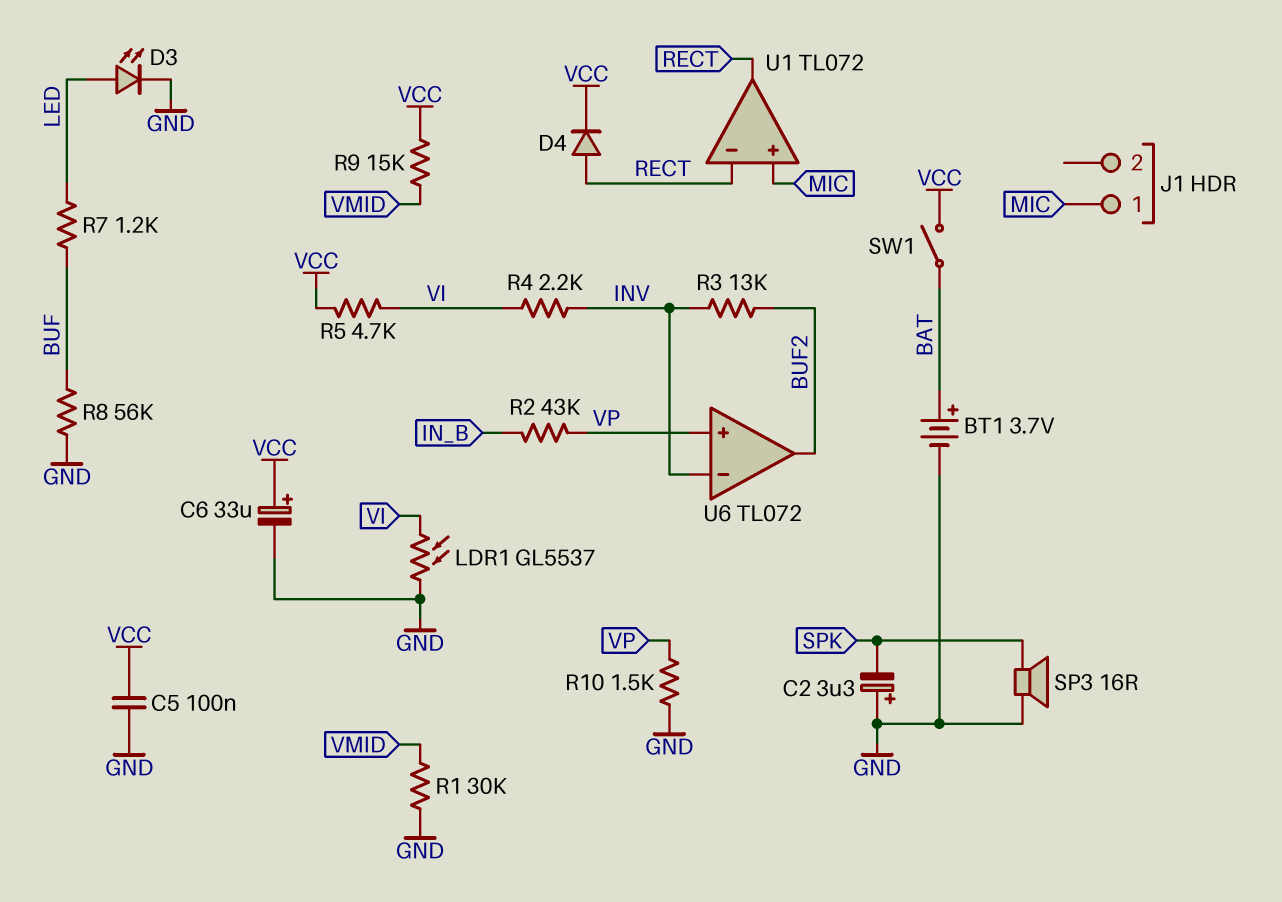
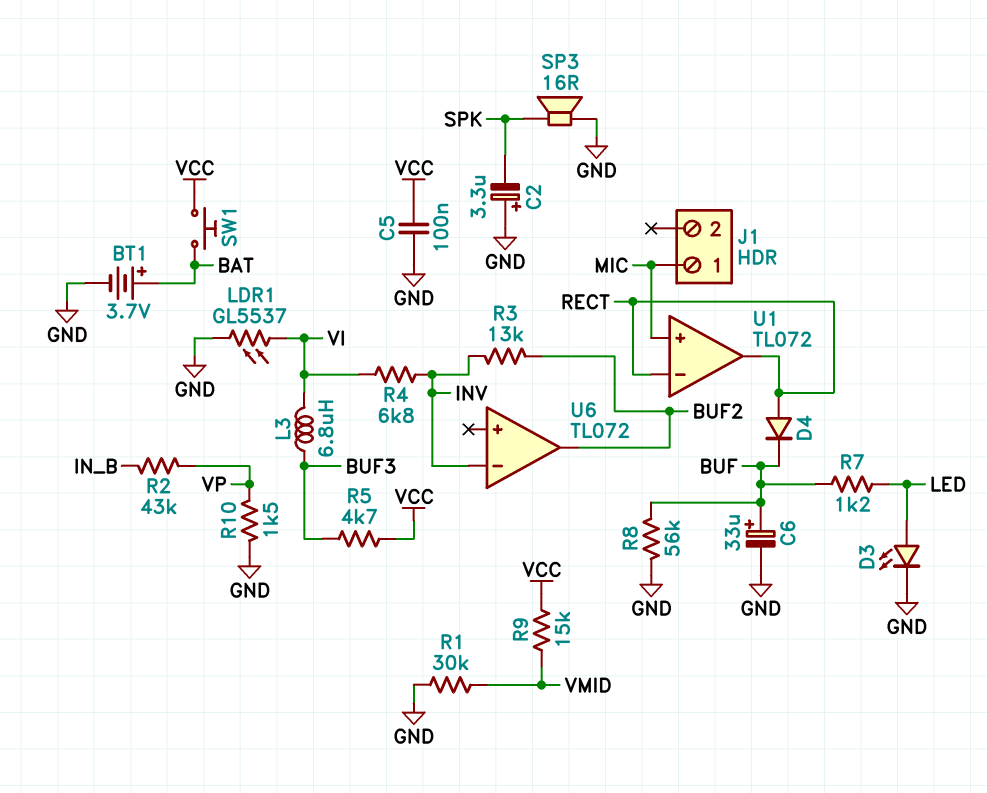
C6: 33uF (plus VCC, minus GND) -> 33uF (plus BUF, minus GND)
D4: diode (A RECT, K VCC) -> diode (A RECT, K BUF)
L3: none -> 6.8uH (BUF3, VI)
R4: 2.2k (INV, VI) -> 6.8k (INV, VI)
R5: 4.7k (VCC, VI) -> 4.7k (BUF3, VCC)
SW1: switch (BAT, VCC) -> button (BAT, VCC)
U6 pin in+: VP -> none

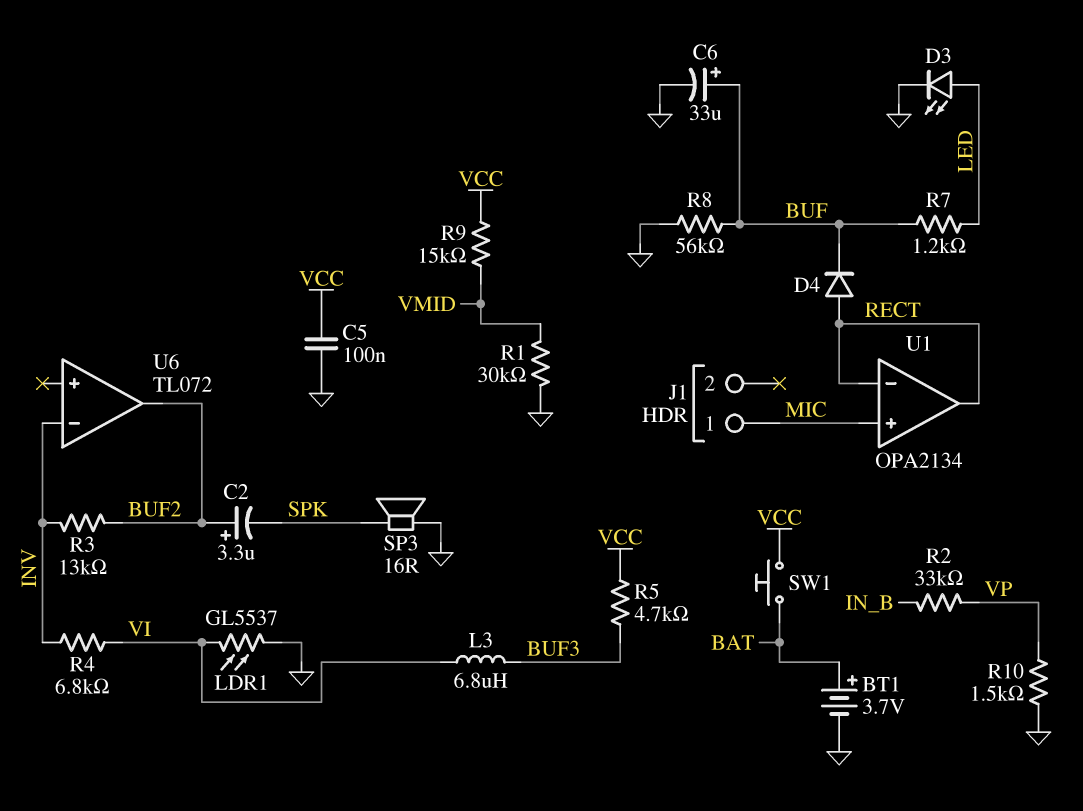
C2: 3.3uF (plus GND, minus SPK) -> 3.3uF (plus BUF2, minus SPK)
R2: 43k (IN_B, VP) -> 33k (IN_B, VP)
U1: TL072 -> OPA2134

